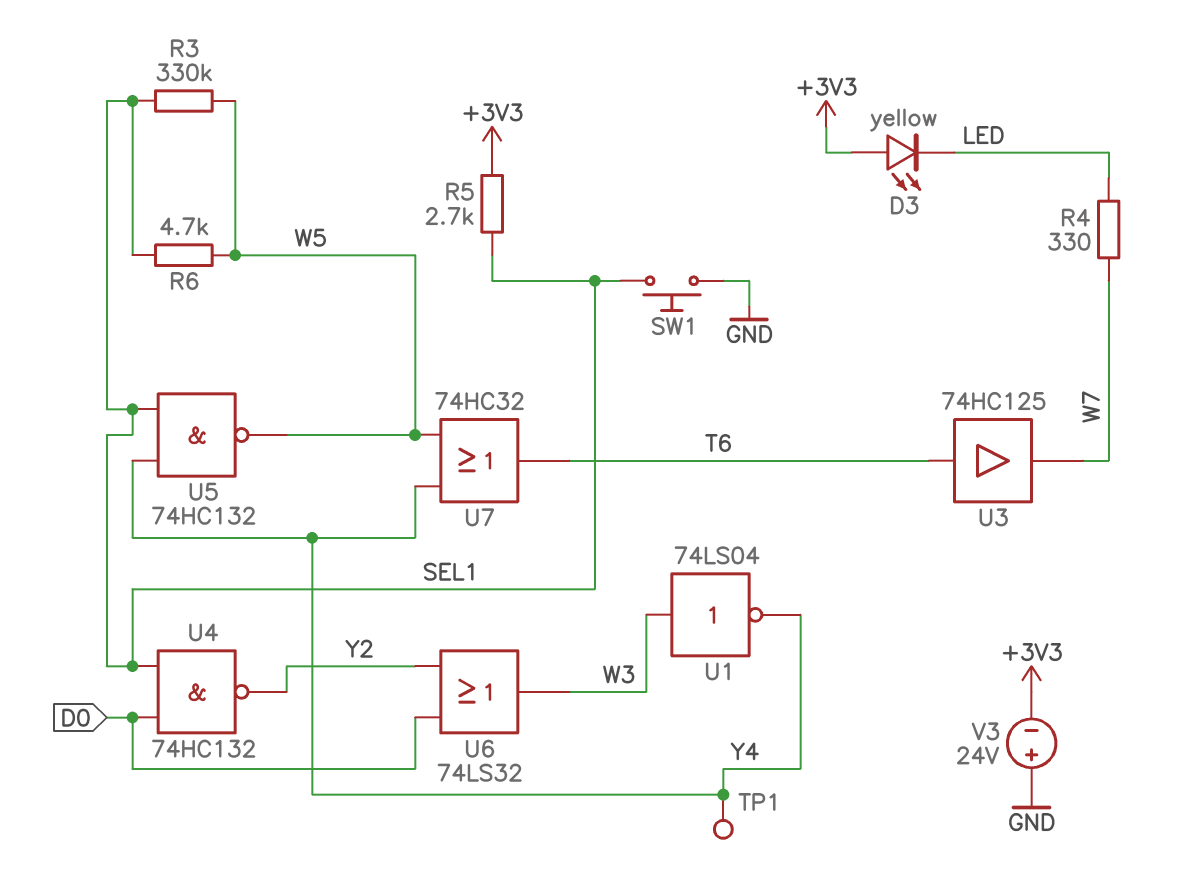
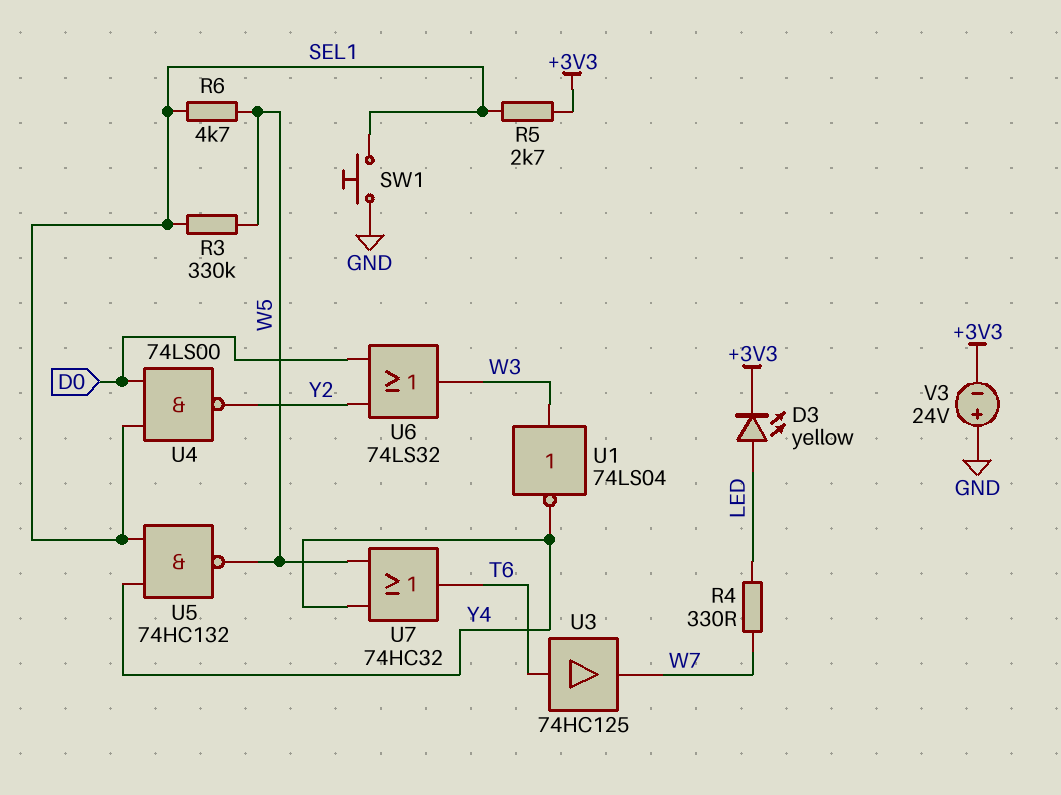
D3: LED yellow (A +3V3, K LED) -> LED yellow (A LED, K +3V3)
TP1: test point (Y4) -> none
U4: NAND 74HC132 (in D0, in SEL1, out Y2) -> NAND 74LS00 (in D0, in SEL1, out Y2)

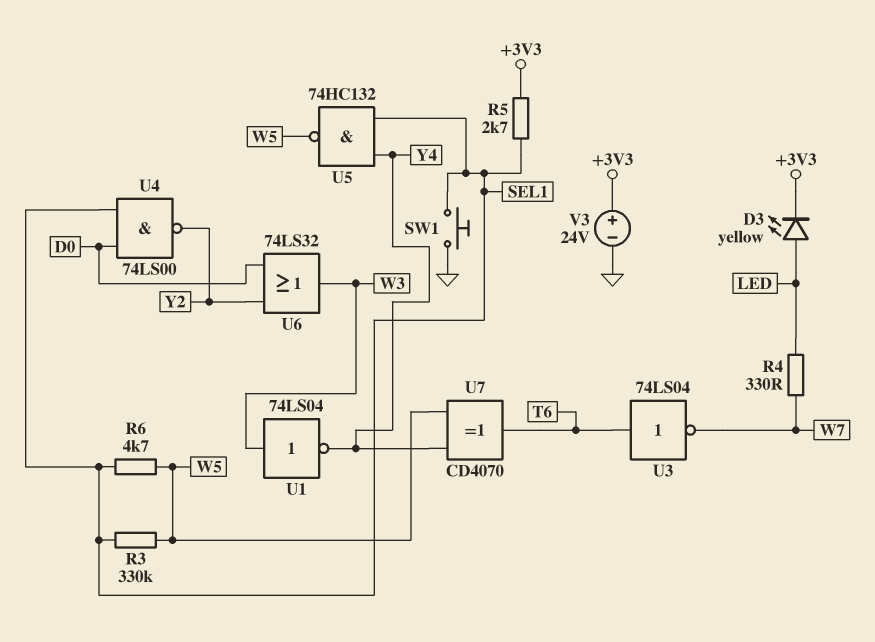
U3: buffer 74HC125 (in T6, out W7) -> NOT 74LS04 (in T6, out W7)
U7: OR 74HC32 (in W5, in Y4, out T6) -> XOR CD4070 (in W5, in Y4, out T6)
V3: 24V (plus GND, minus +3V3) -> 24V (plus +3V3, minus GND)

